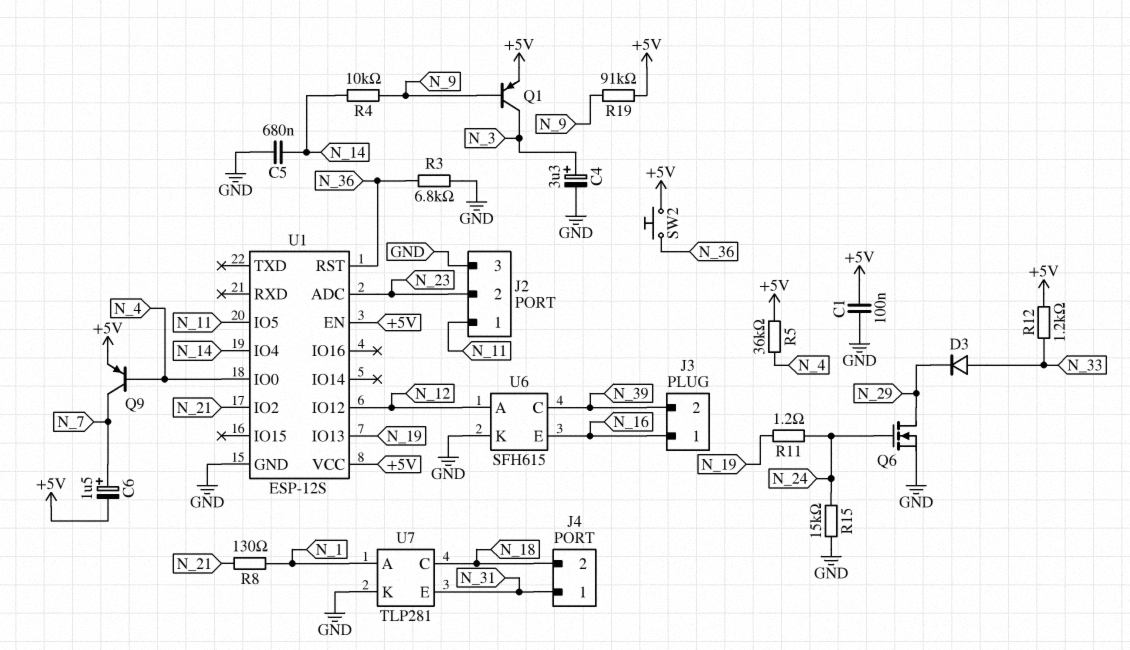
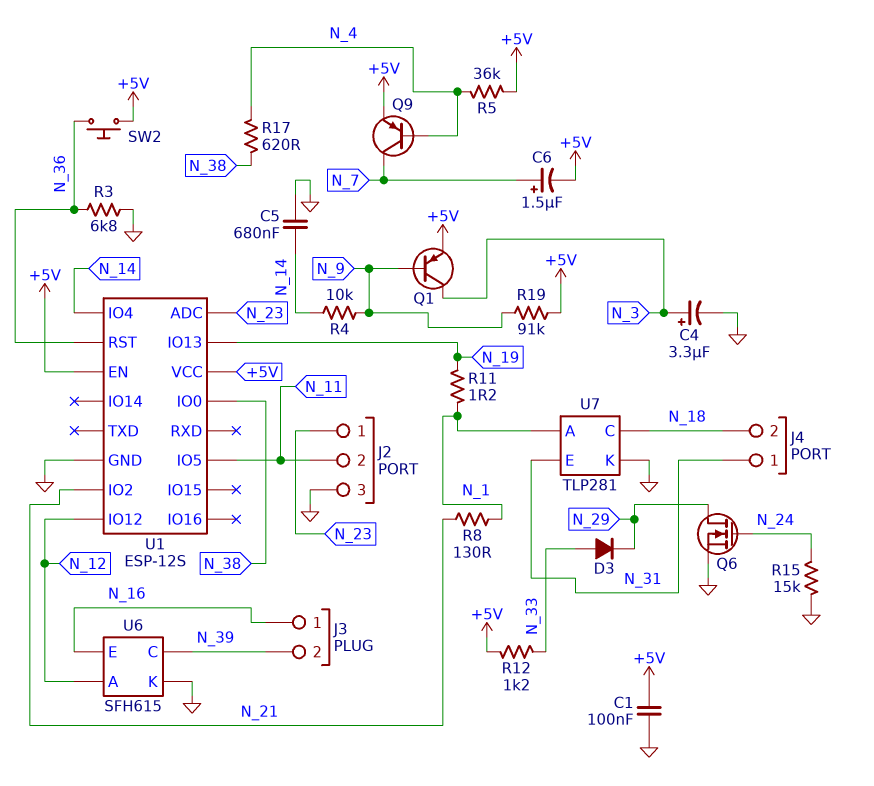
J2 pin 1: N_11 -> N_23
J2 pin 2: N_23 -> N_11
R11: 1.2 (N_19, N_24) -> 1.2 (N_1, N_19)
R17: none -> 620 (N_4, N_38)
U1 pin IO0: N_4 -> N_38

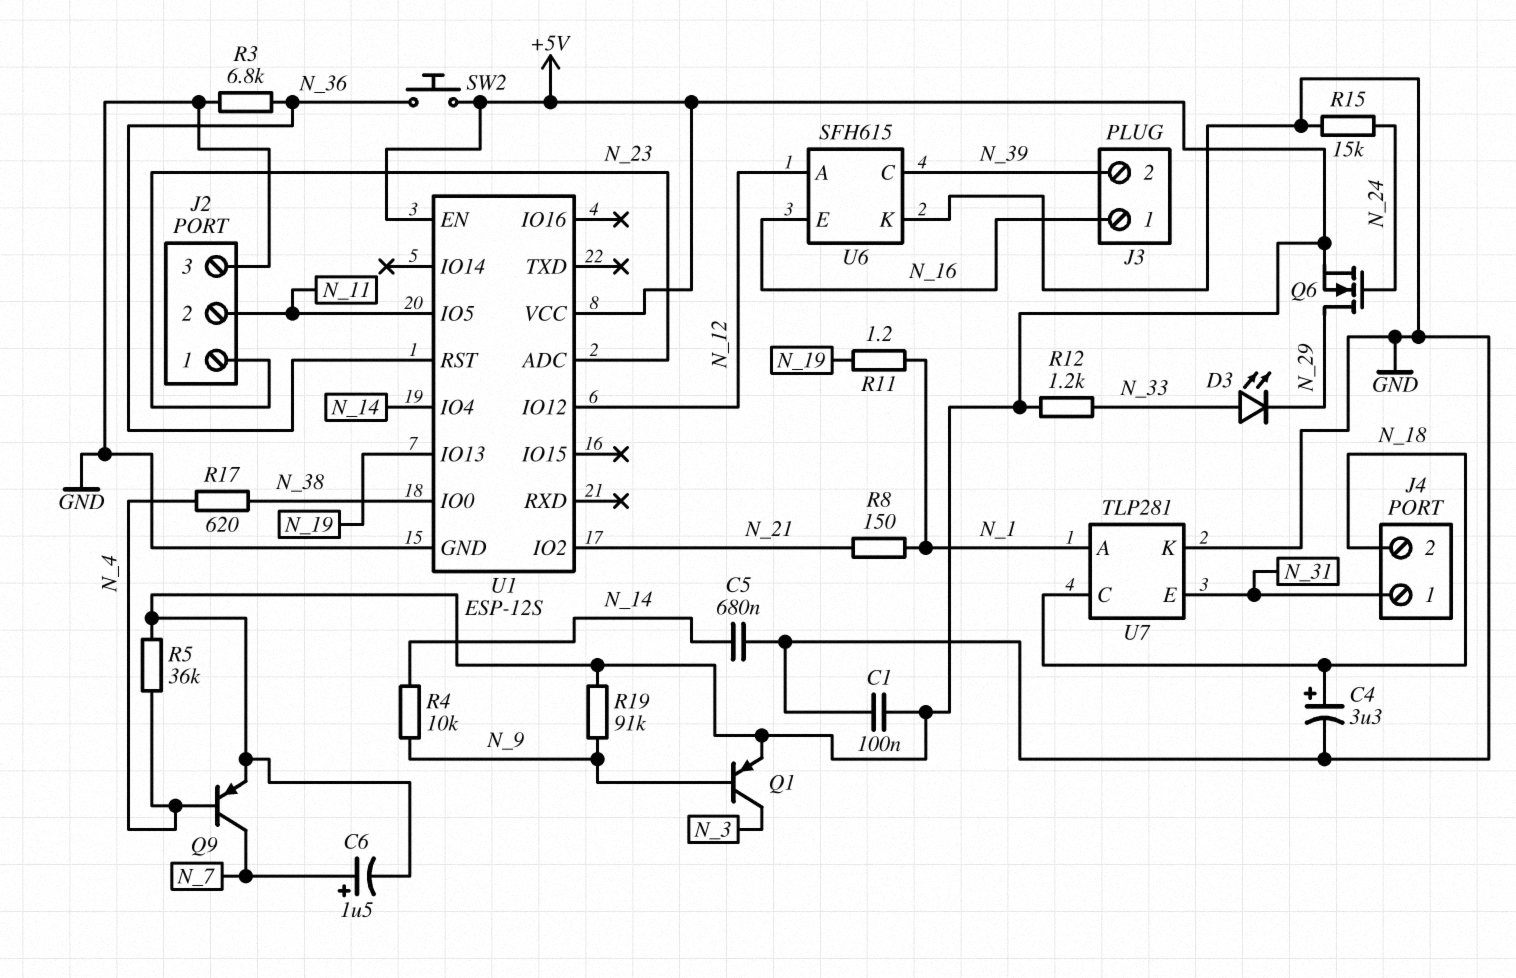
C4: 3.3uF (plus N_3, minus GND) -> 3.3uF (plus N_18, minus GND)
D3: diode (A N_33, K N_29) -> LED (A N_33, K N_29)
Q6: NMOS (G N_24, D N_29, S GND) -> NMOS (G N_24, D N_29, S +5V)
R8: 130 (N_1, N_21) -> 150 (N_1, N_21)

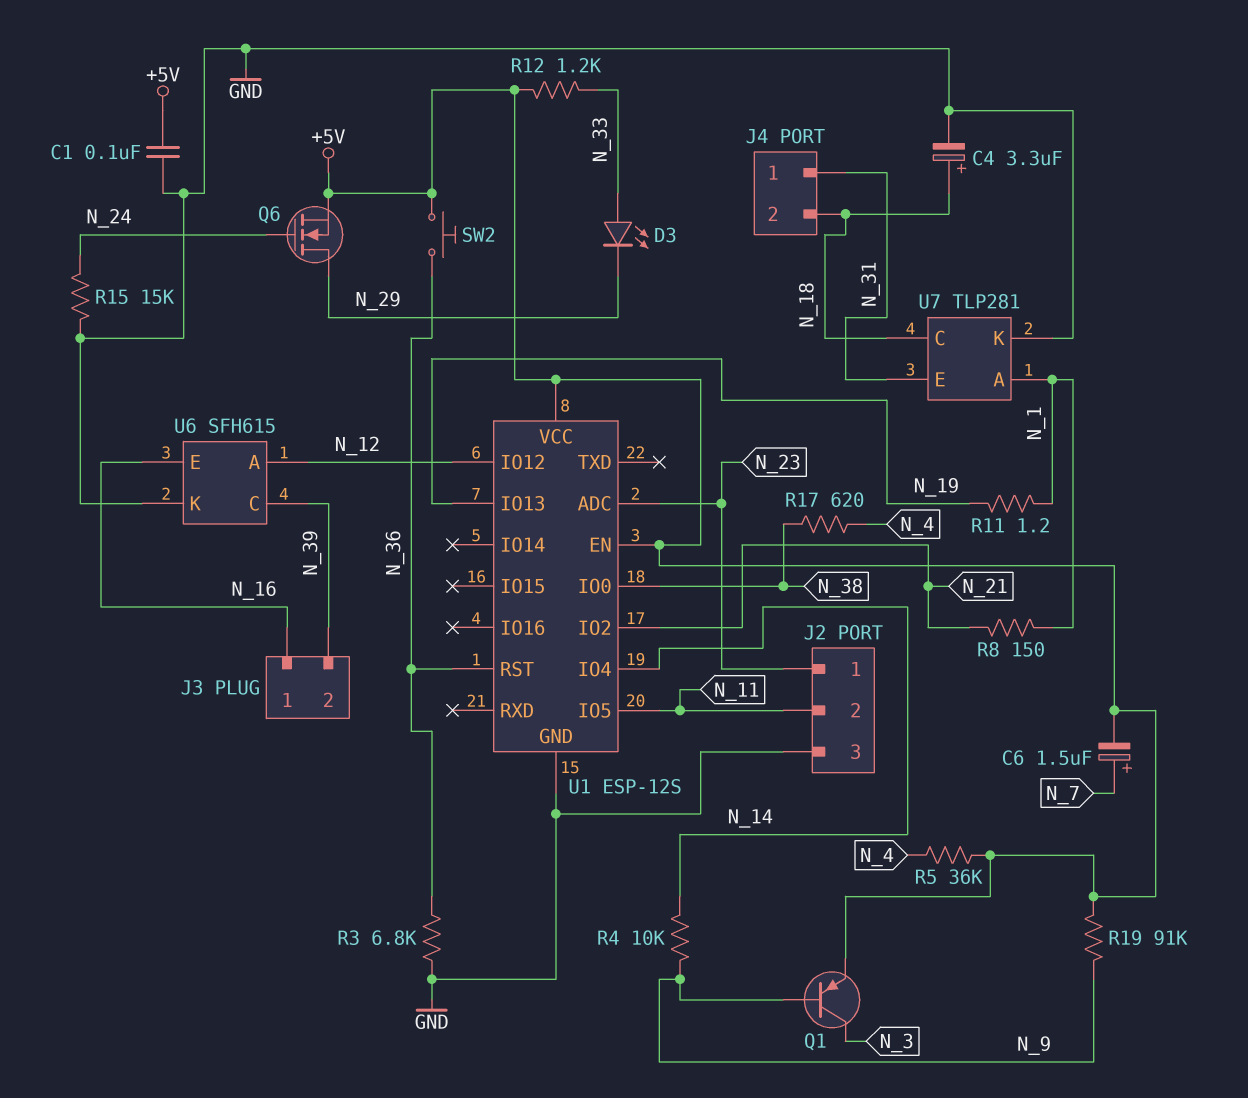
C5: 680nF (GND, N_14) -> none
Q9: PNP (B N_4, C N_7, E +5V) -> none

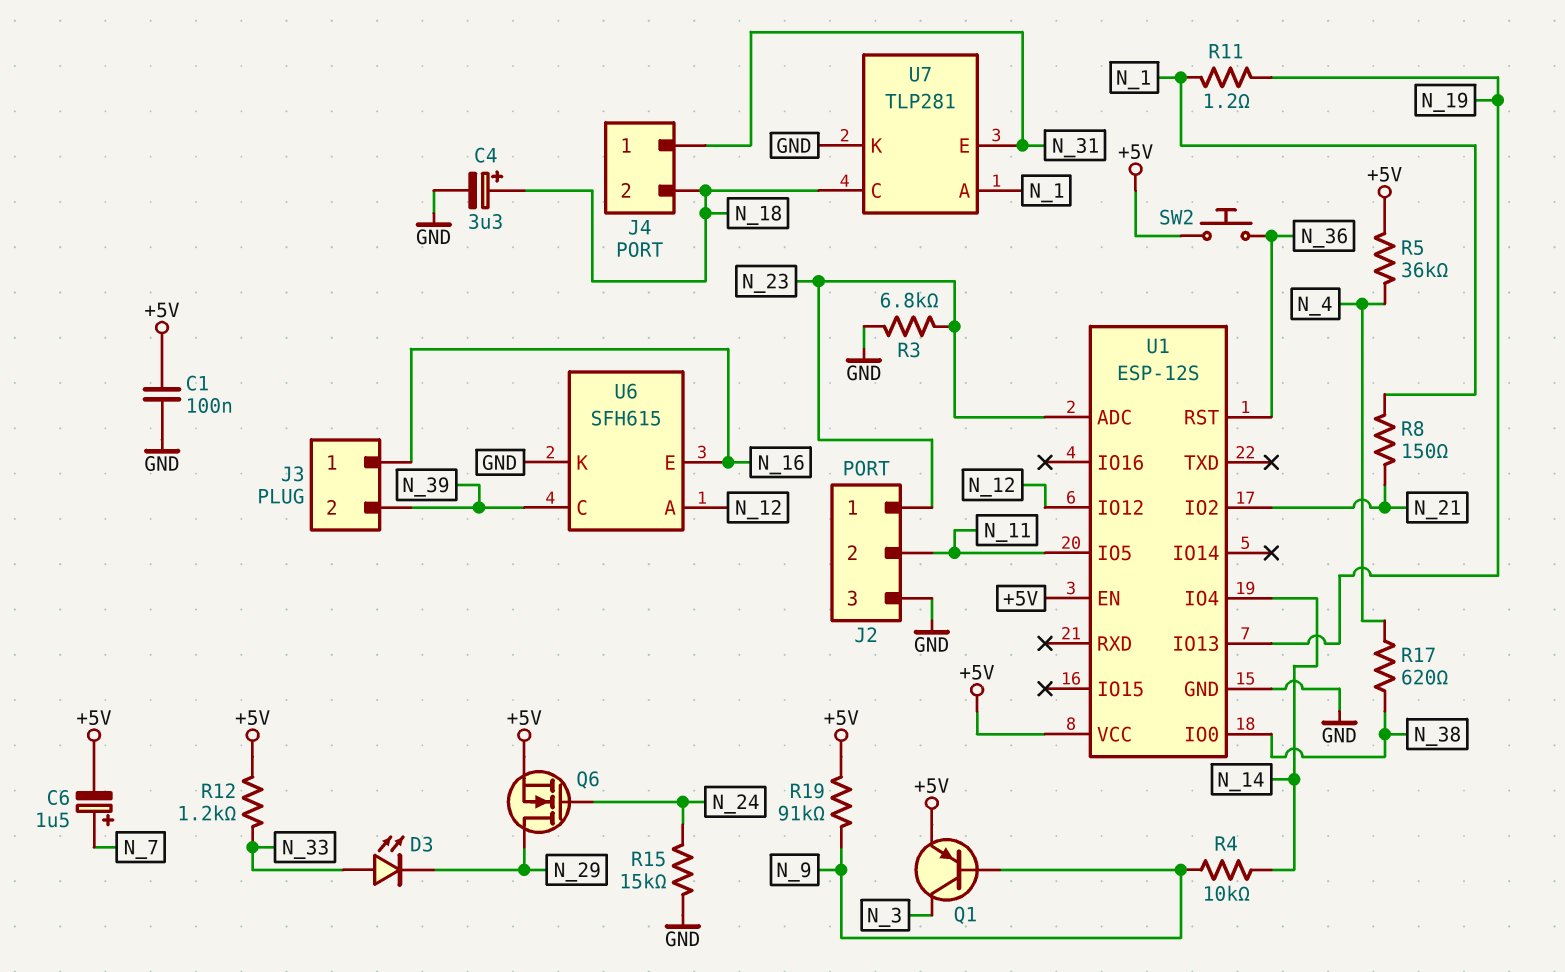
R3: 6.8k (GND, N_36) -> 6.8k (GND, N_23)

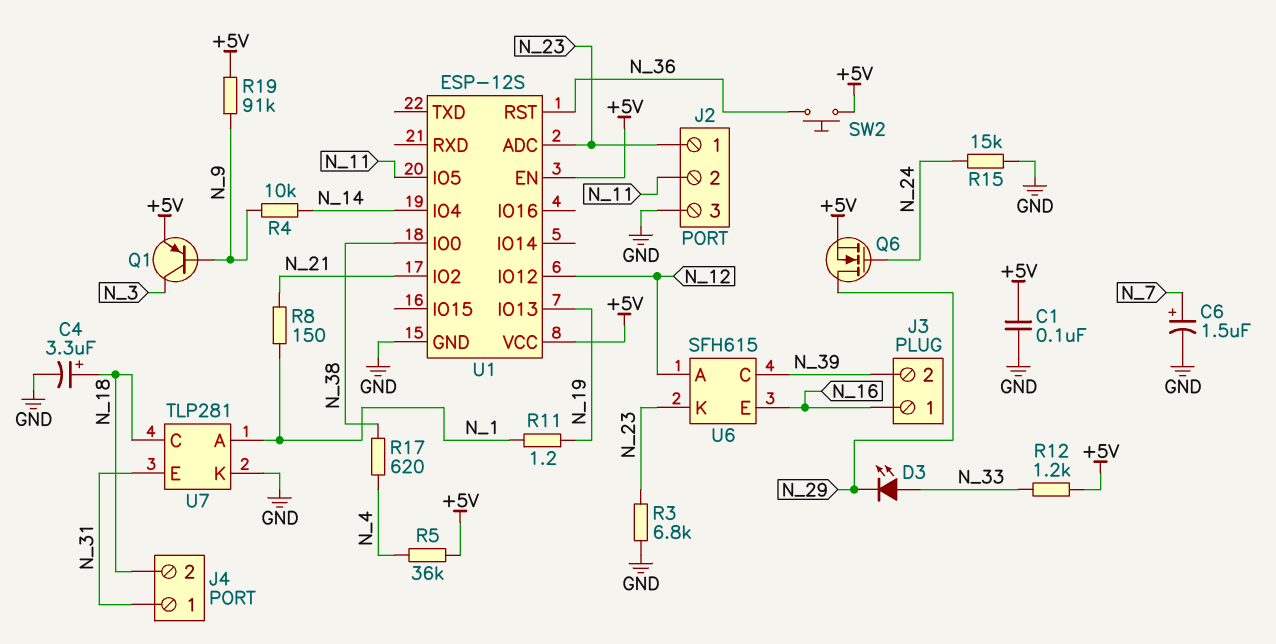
C6: 1.5uF (plus N_7, minus +5V) -> 1.5uF (plus N_7, minus GND)
U6 pin K: GND -> N_23

